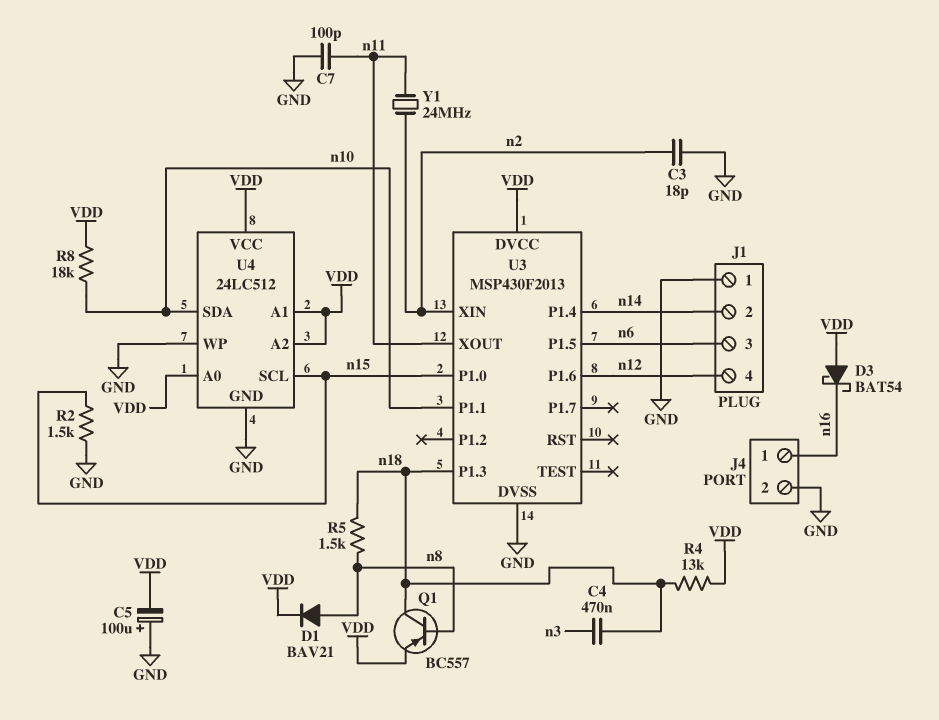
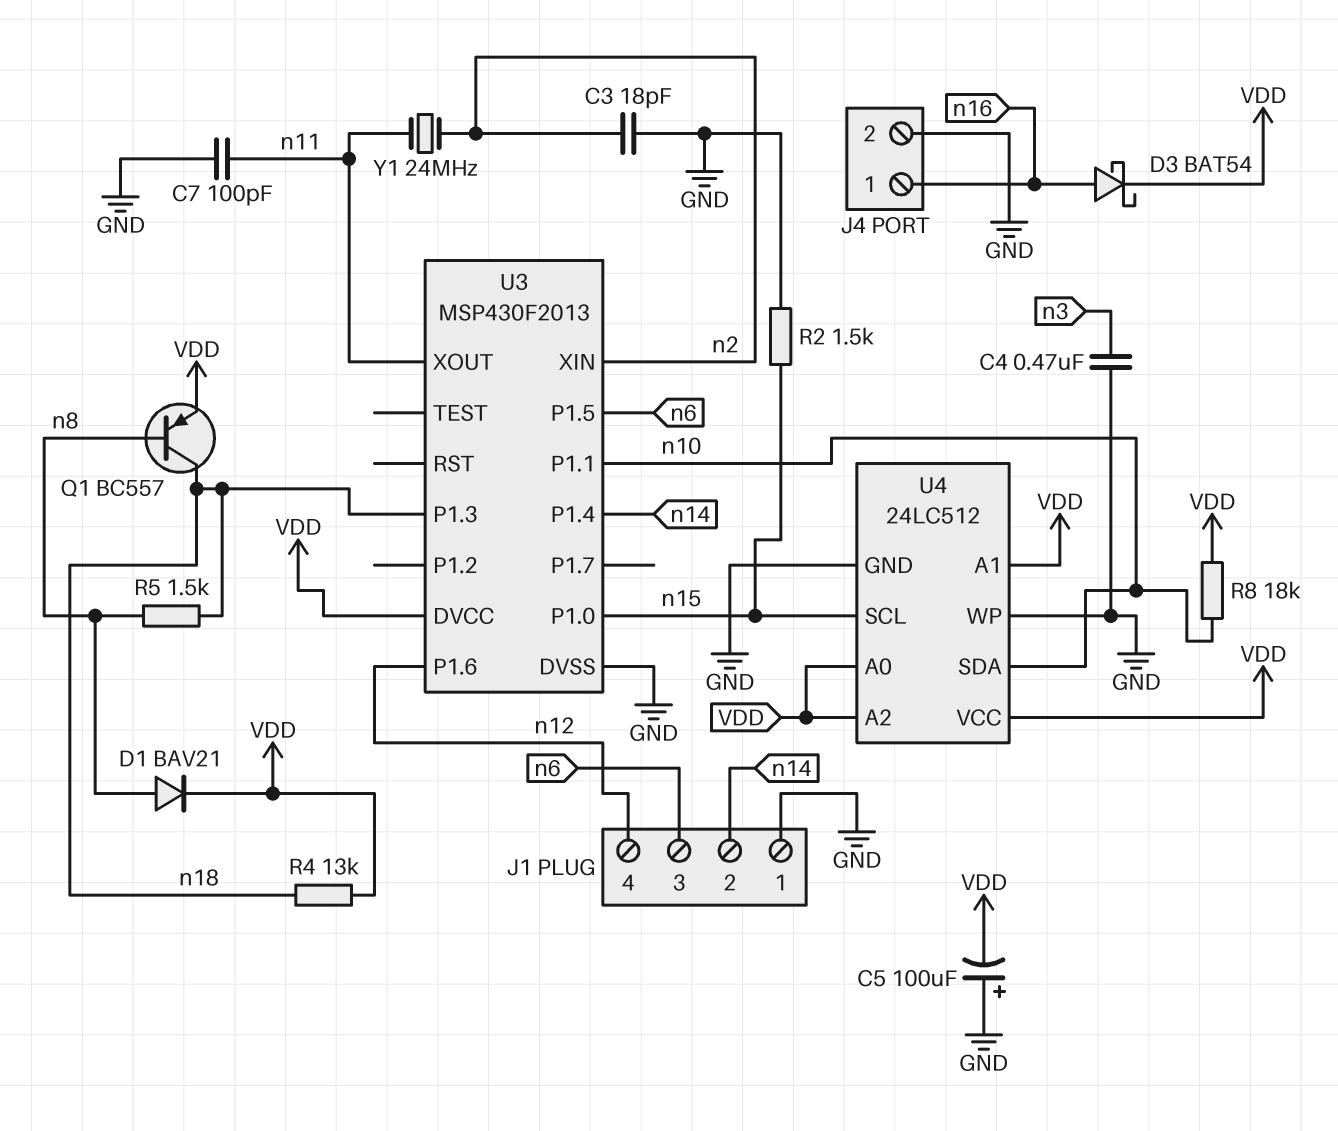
C4: 470nF (n3, n18) -> 470nF (GND, n3)
D3: schottky BAT54 (A VDD, K n16) -> schottky BAT54 (A n16, K VDD)

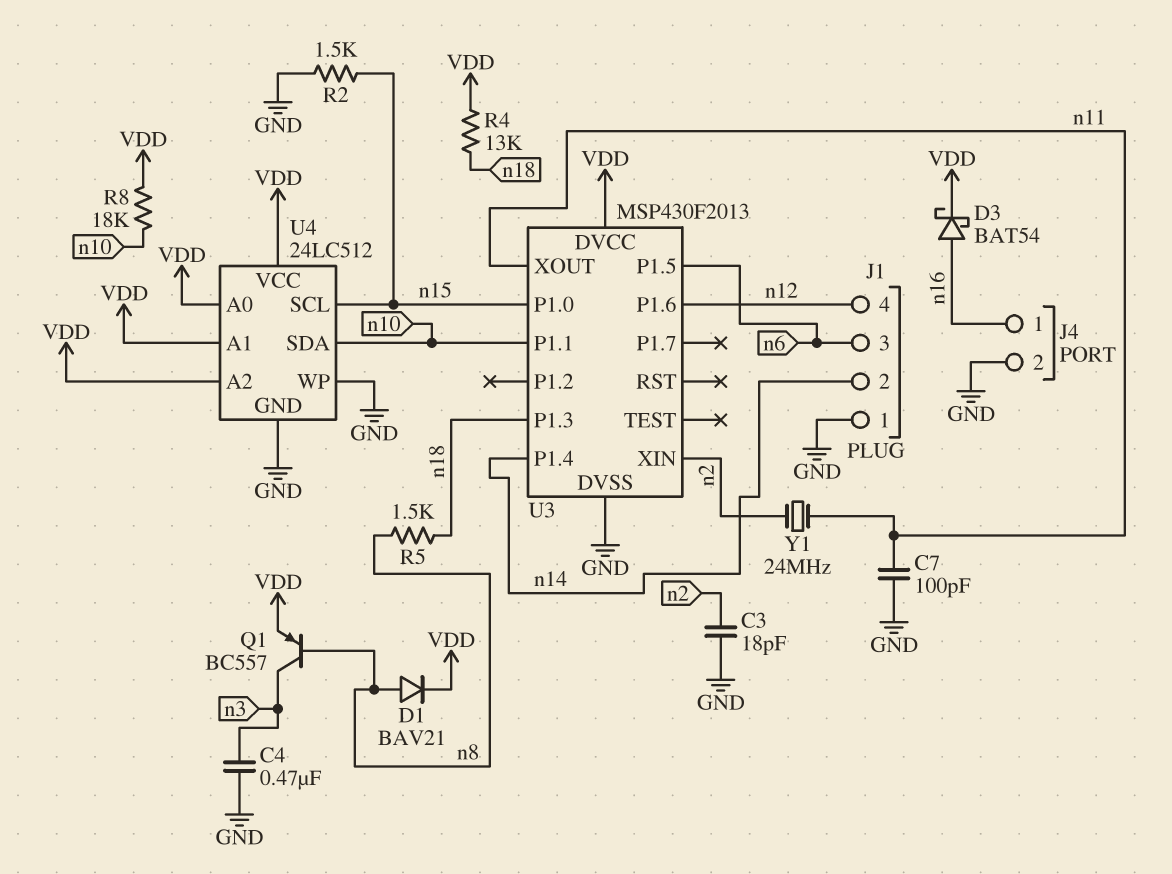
C5: 100uF (plus GND, minus VDD) -> none
Q1: PNP BC557 (B n8, C n18, E VDD) -> PNP BC557 (B n8, C n3, E VDD)

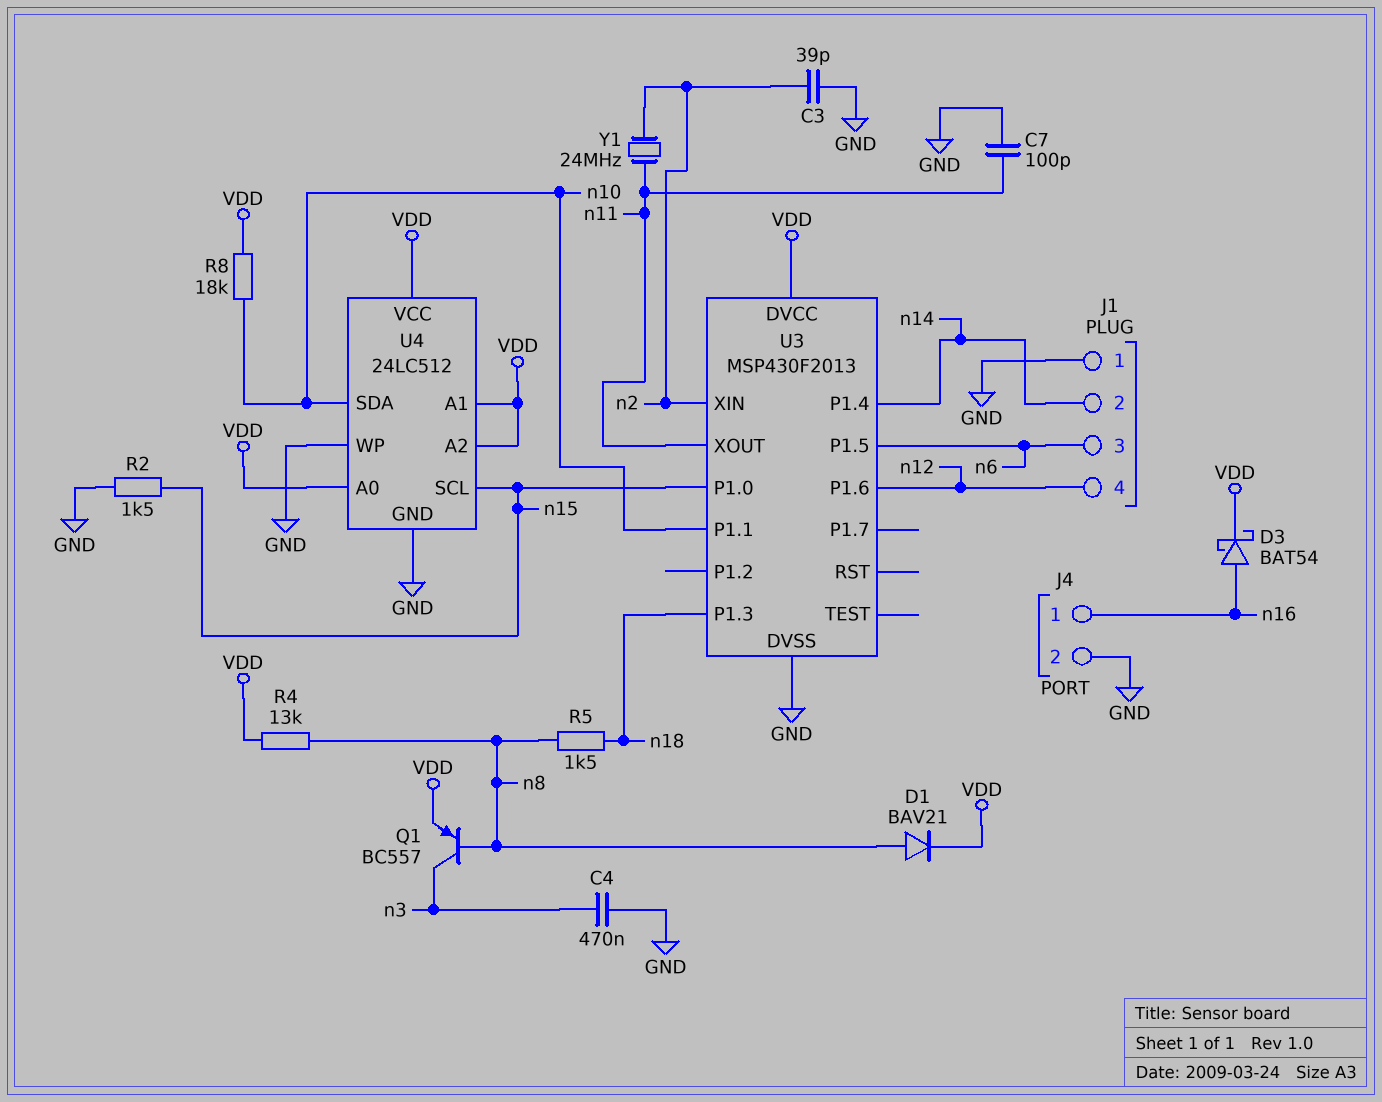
C3: 18pF (GND, n2) -> 39pF (GND, n2)
R4: 13k (VDD, n18) -> 13k (VDD, n8)

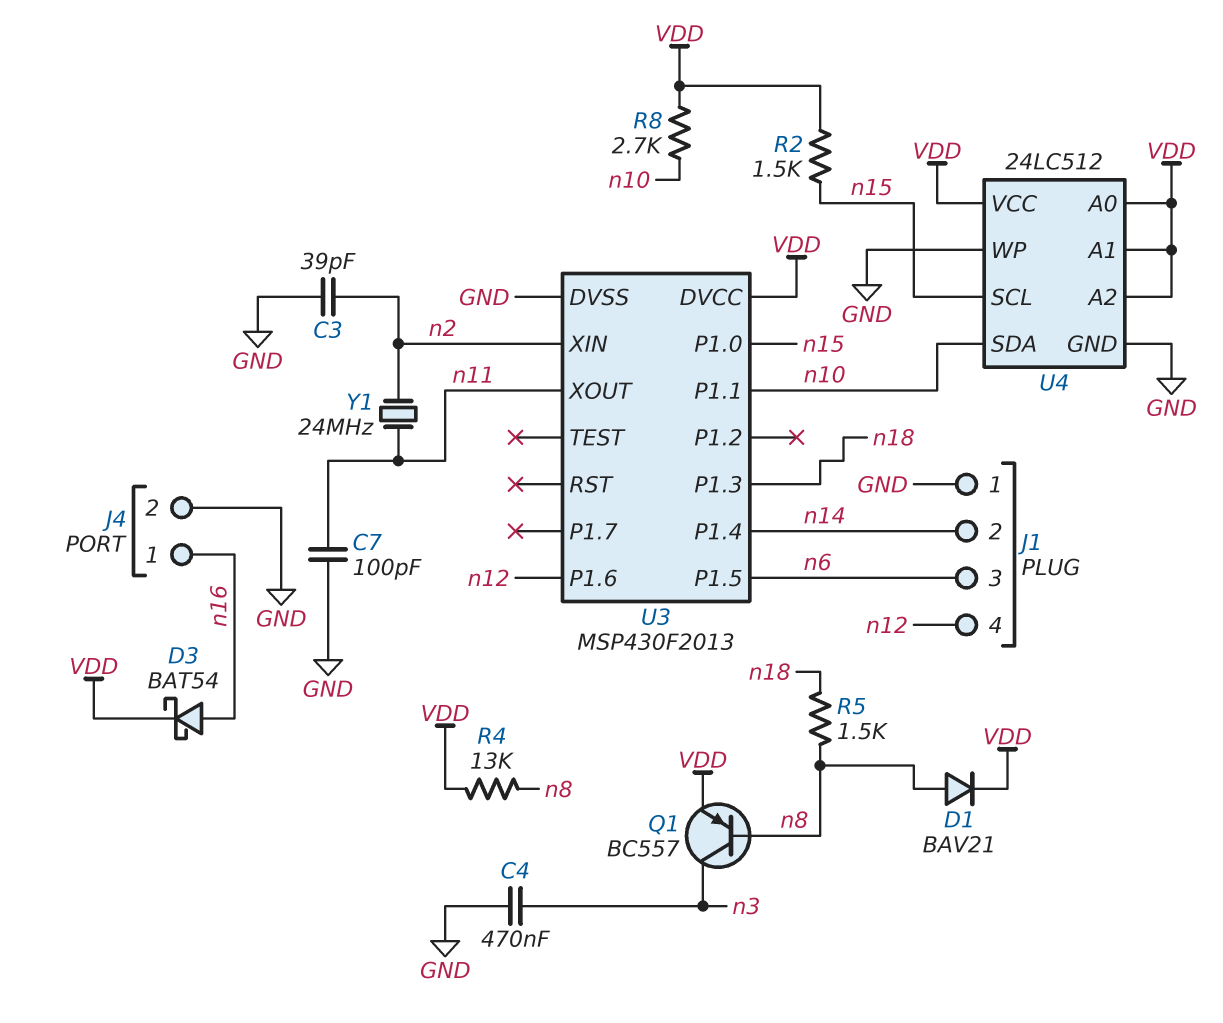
R2: 1.5k (GND, n15) -> 1.5k (VDD, n15)
R8: 18k (VDD, n10) -> 2.7k (VDD, n10)

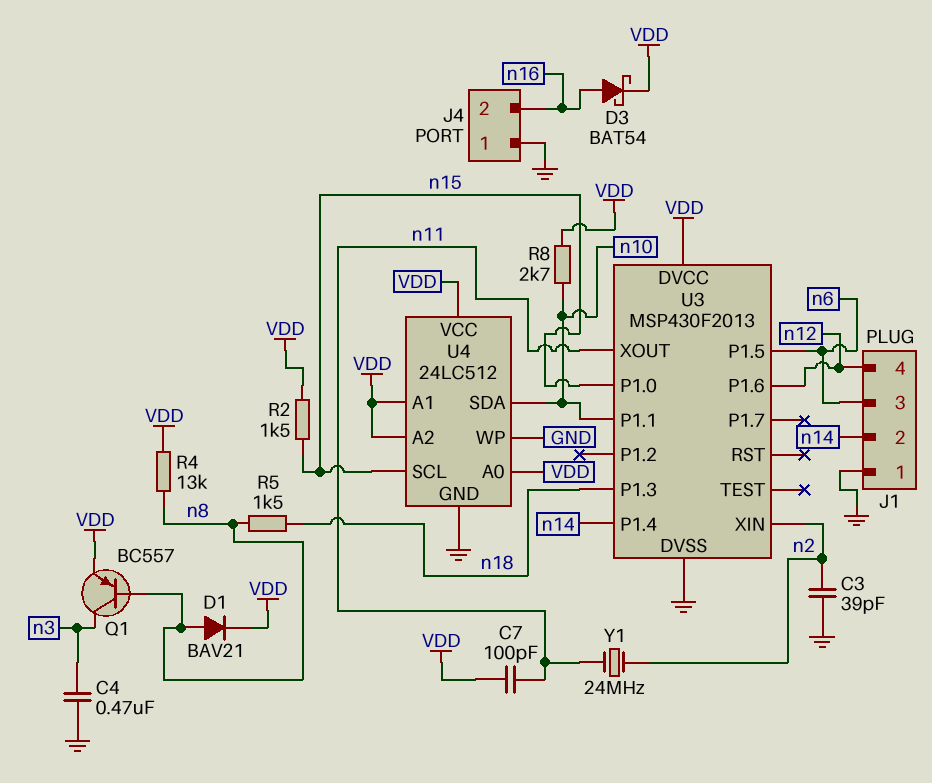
C7: 100pF (GND, n11) -> 100pF (VDD, n11)
J4 pin 1: n16 -> GND
J4 pin 2: GND -> n16

